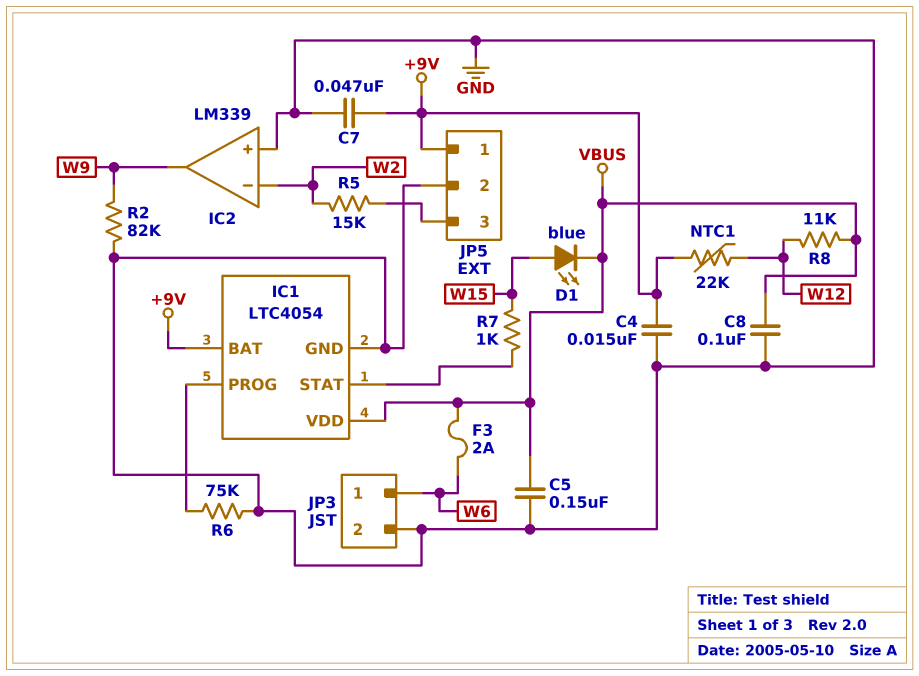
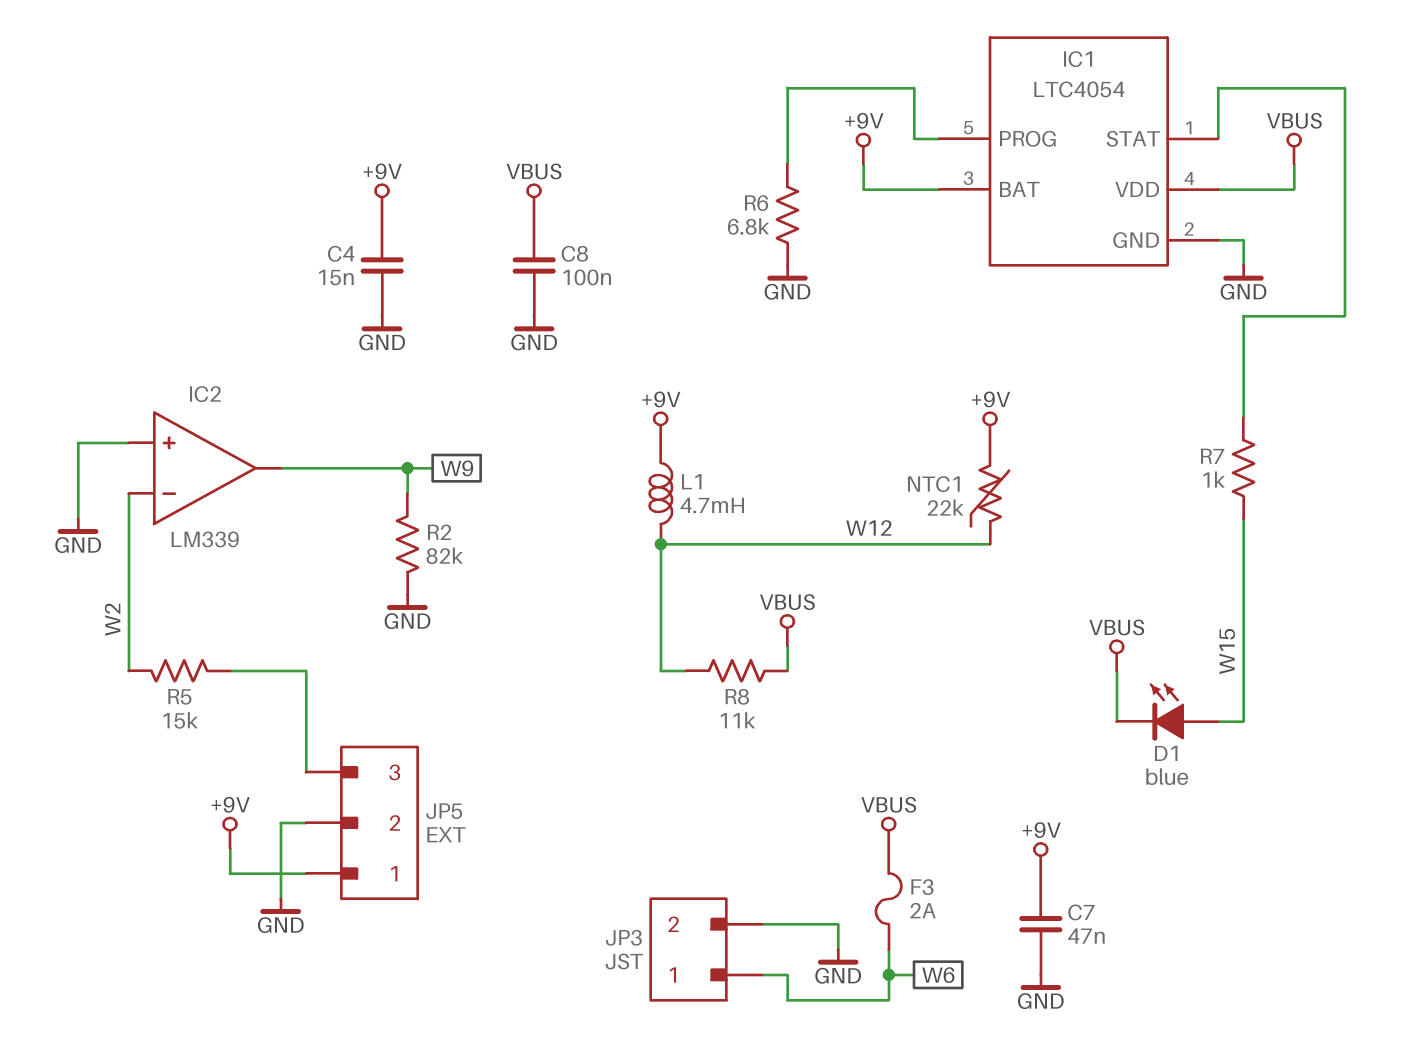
C5: 150nF (GND, VBUS) -> none
L1: none -> 4.7mH (+9V, W12)
R6: 75k (GND, IC1/PROG) -> 6.8k (GND, IC1/PROG)

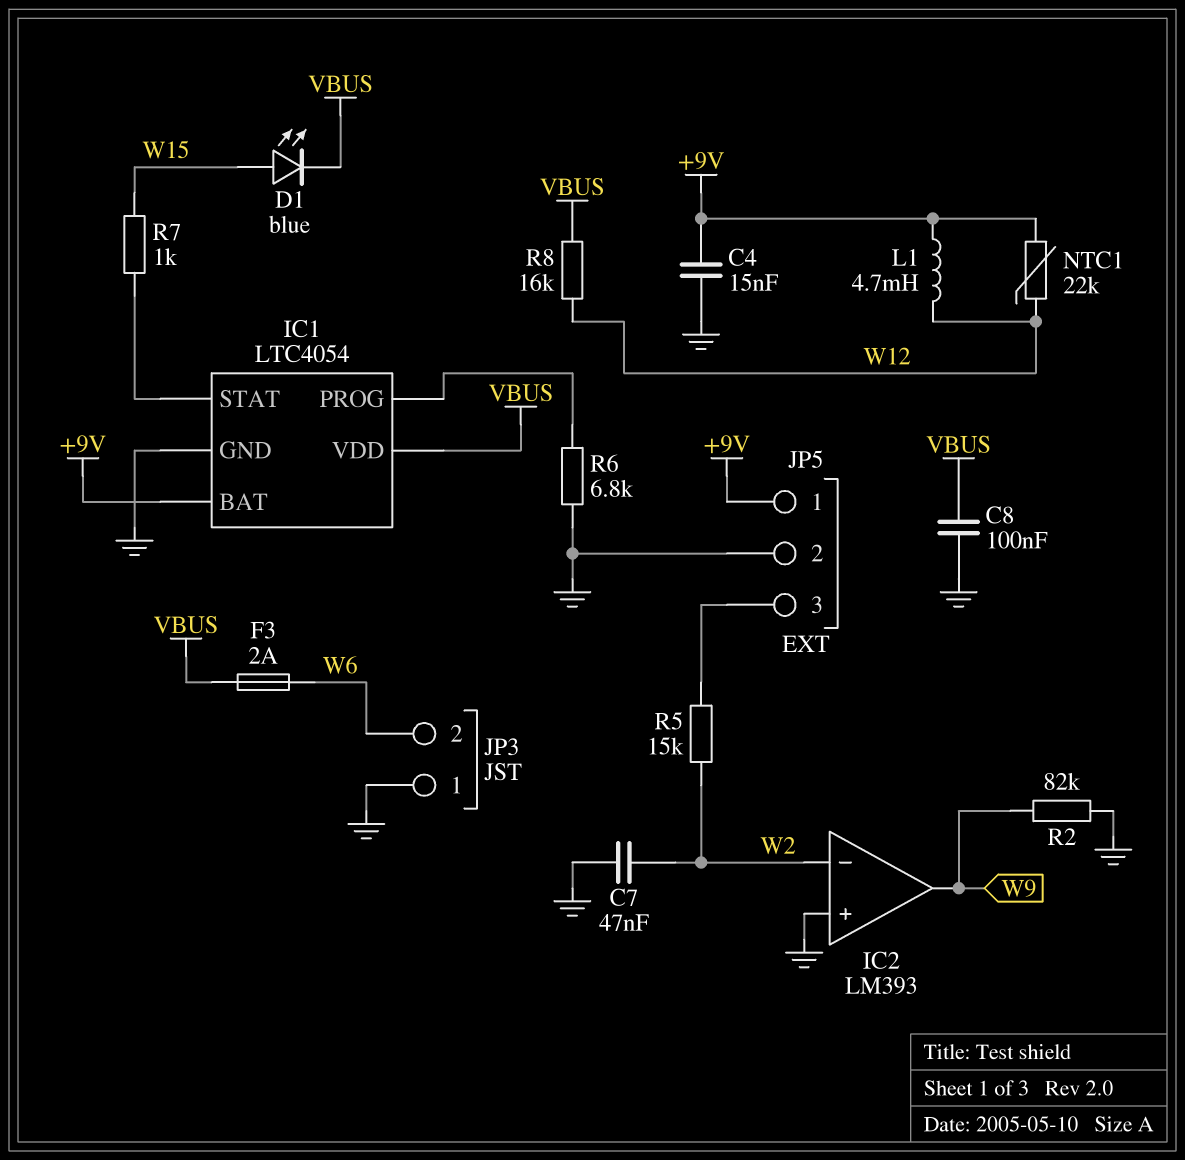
C7: 47nF (+9V, GND) -> 47nF (GND, W2)
IC2: LM339 -> LM393
JP3 pin 1: W6 -> GND
JP3 pin 2: GND -> W6
R8: 11k (VBUS, W12) -> 16k (VBUS, W12)

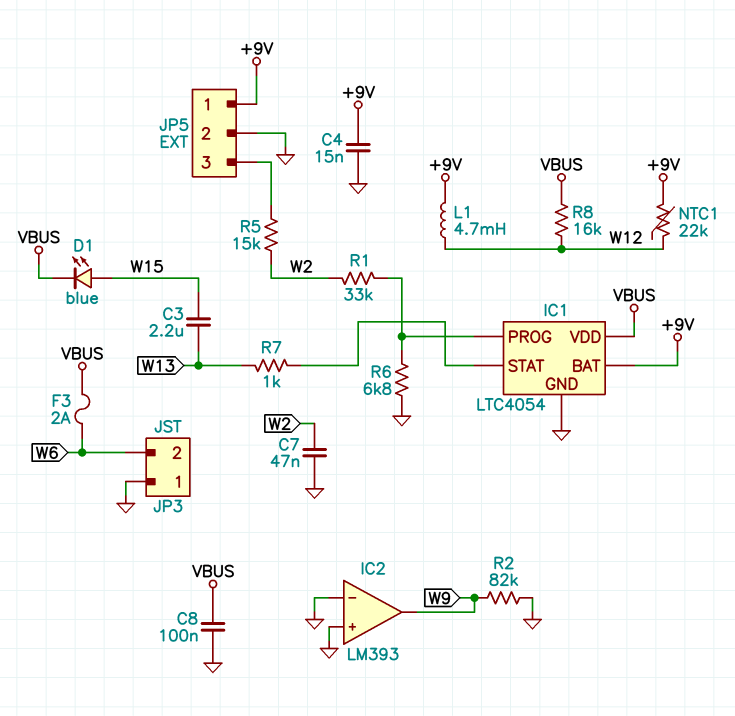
C3: none -> 2.2uF (W13, W15)
IC2 pin in-: W2 -> GND
R1: none -> 33k (IC1/PROG, W2)
R7: 1k (IC1/STAT, W15) -> 1k (IC1/STAT, W13)

